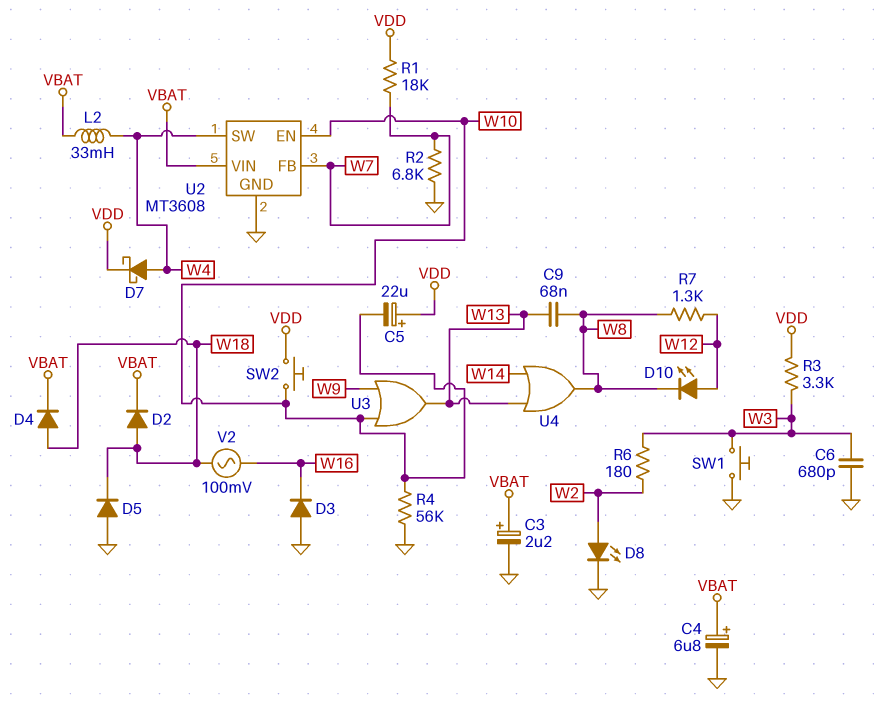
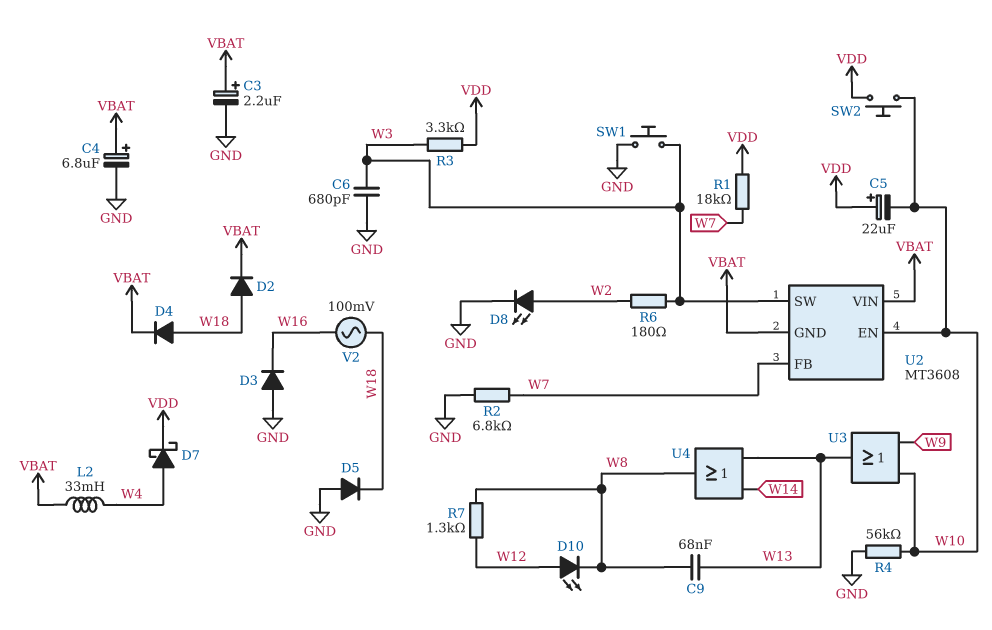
U2 pin GND: GND -> VBAT
U2 pin SW: W4 -> W3

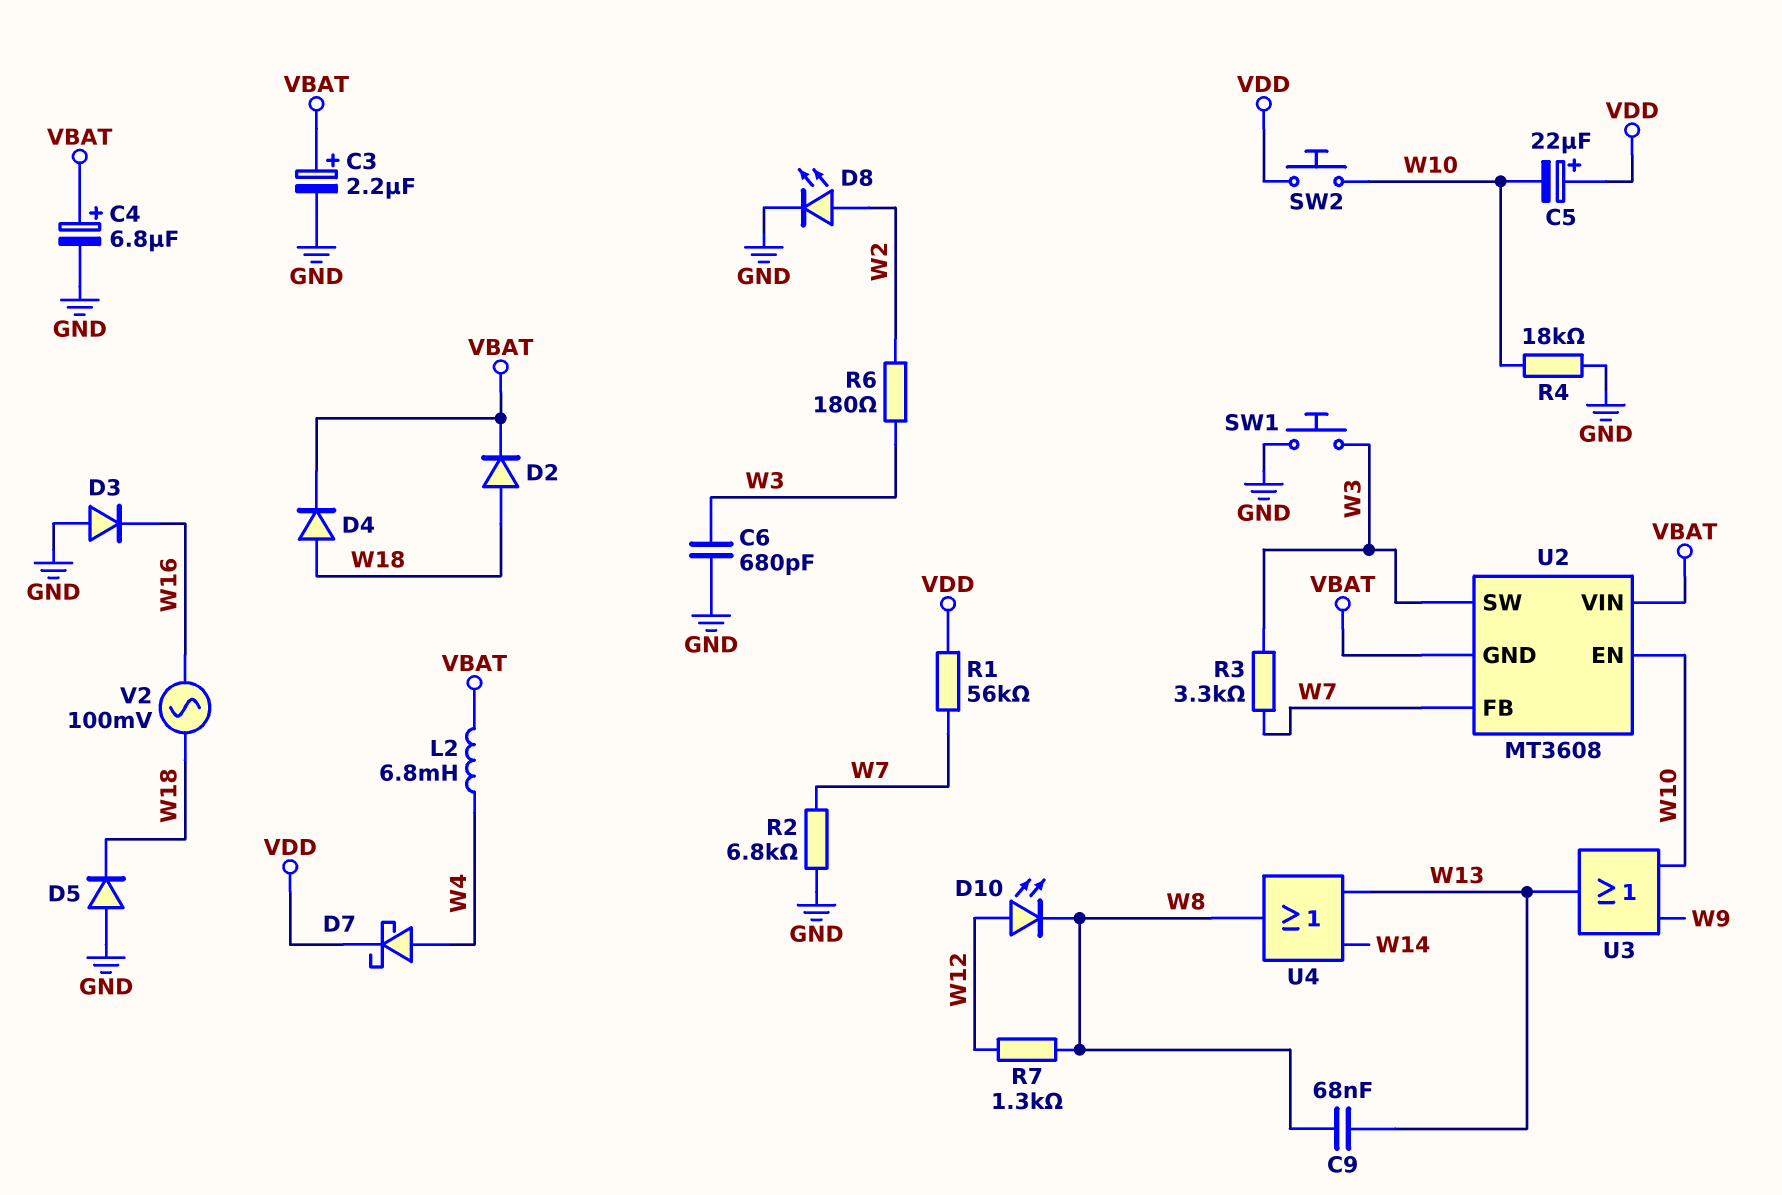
L2: 33mH (VBAT, W4) -> 6.8mH (VBAT, W4)
R1: 18k (VDD, W7) -> 56k (VDD, W7)
R3: 3.3k (VDD, W3) -> 3.3k (W3, W7)
R4: 56k (GND, W10) -> 18k (GND, W10)

